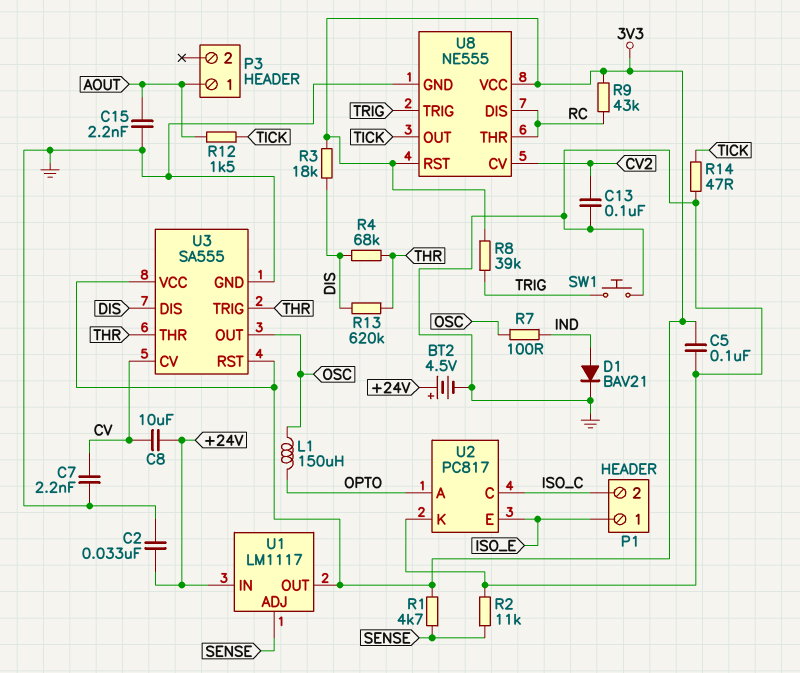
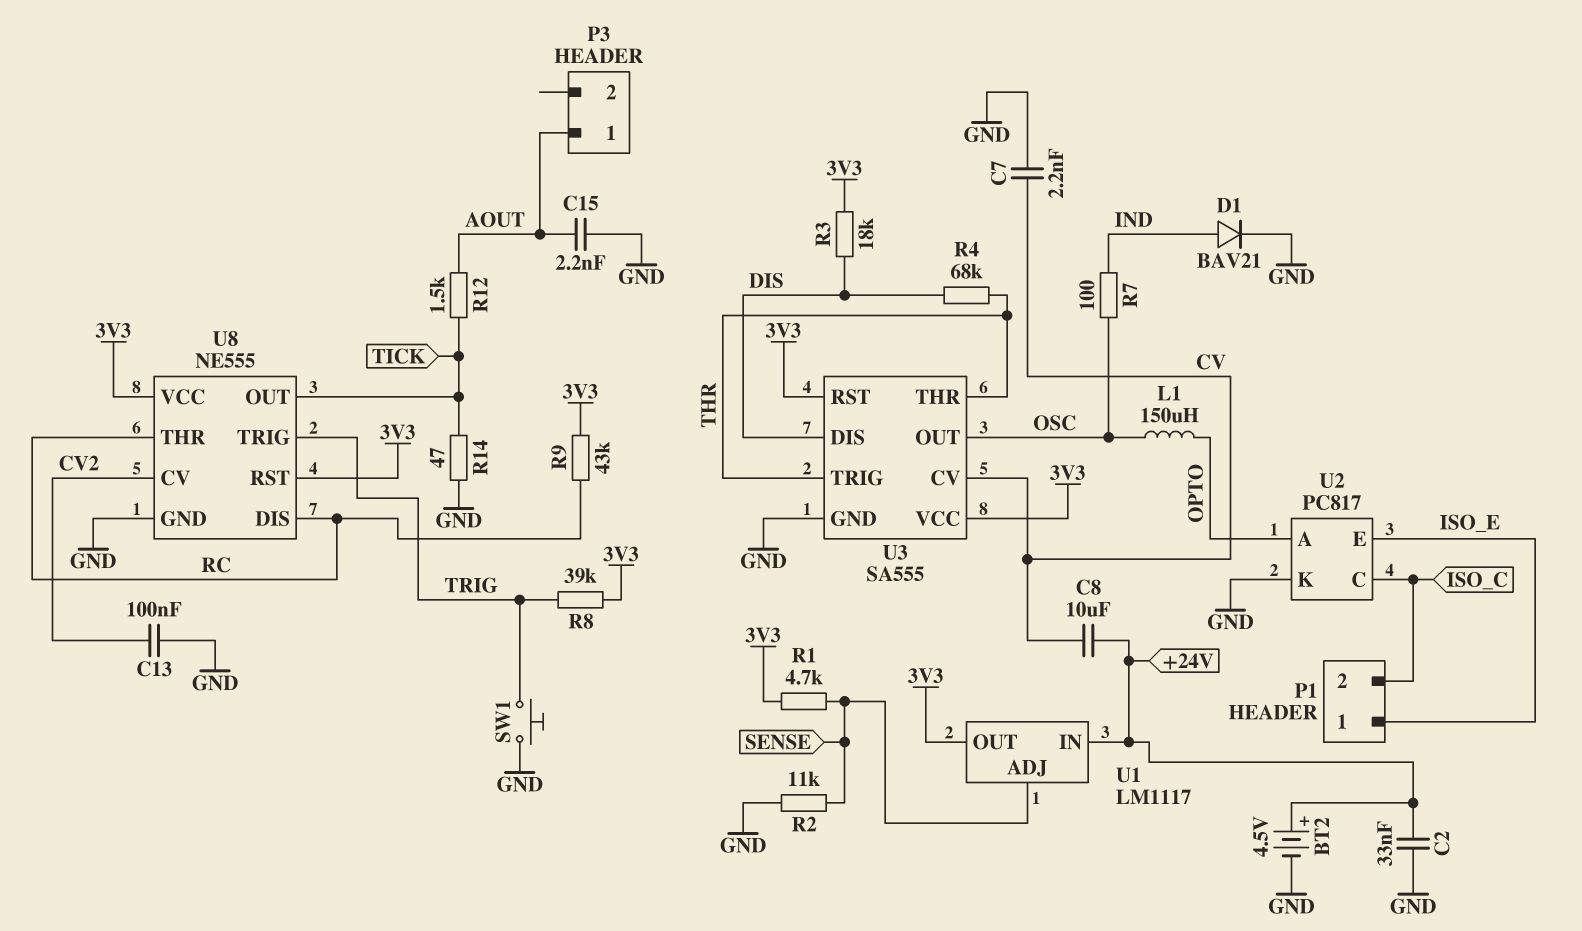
C5: 100nF (3V3, GND) -> none
R13: 620k (DIS, THR) -> none

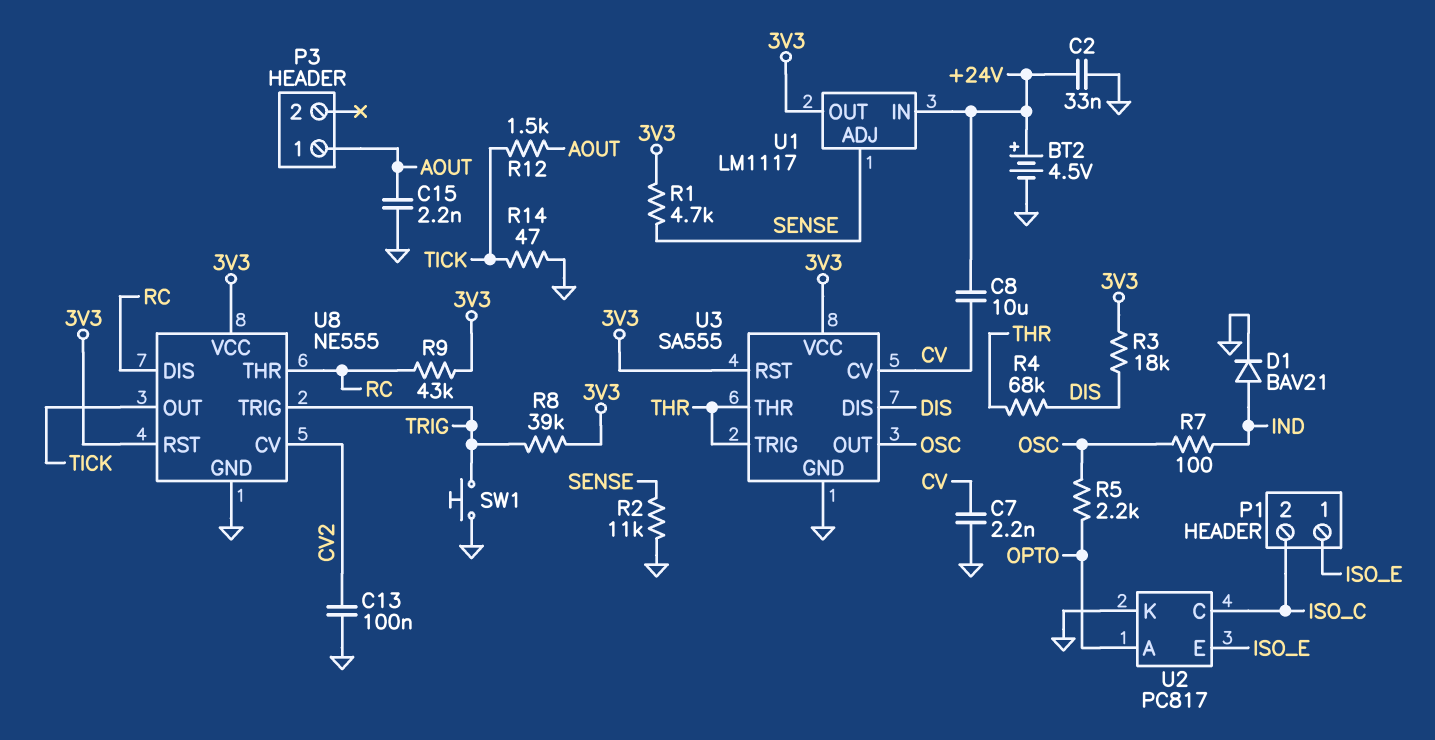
L1: 150uH (OPTO, OSC) -> none
R5: none -> 2.2k (OPTO, OSC)

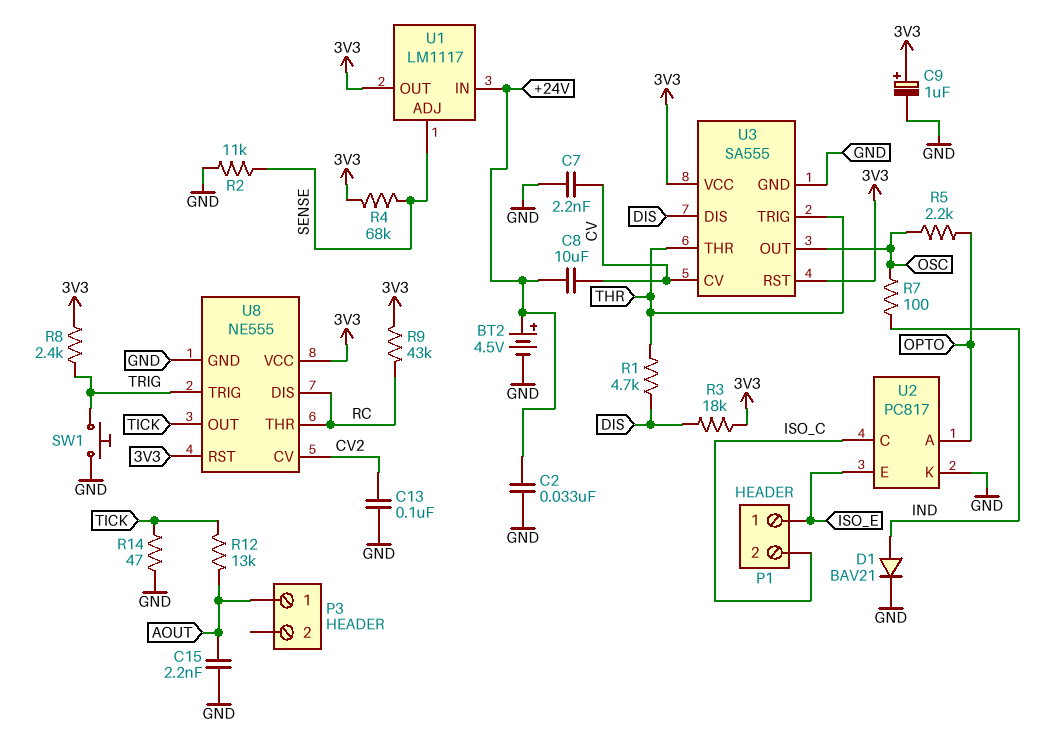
C9: none -> 1uF (plus 3V3, minus GND)
R1: 4.7k (3V3, SENSE) -> 4.7k (DIS, THR)
R4: 68k (DIS, THR) -> 68k (3V3, SENSE)
R8: 39k (3V3, TRIG) -> 2.4k (3V3, TRIG)
R12: 1.5k (AOUT, TICK) -> 13k (AOUT, TICK)

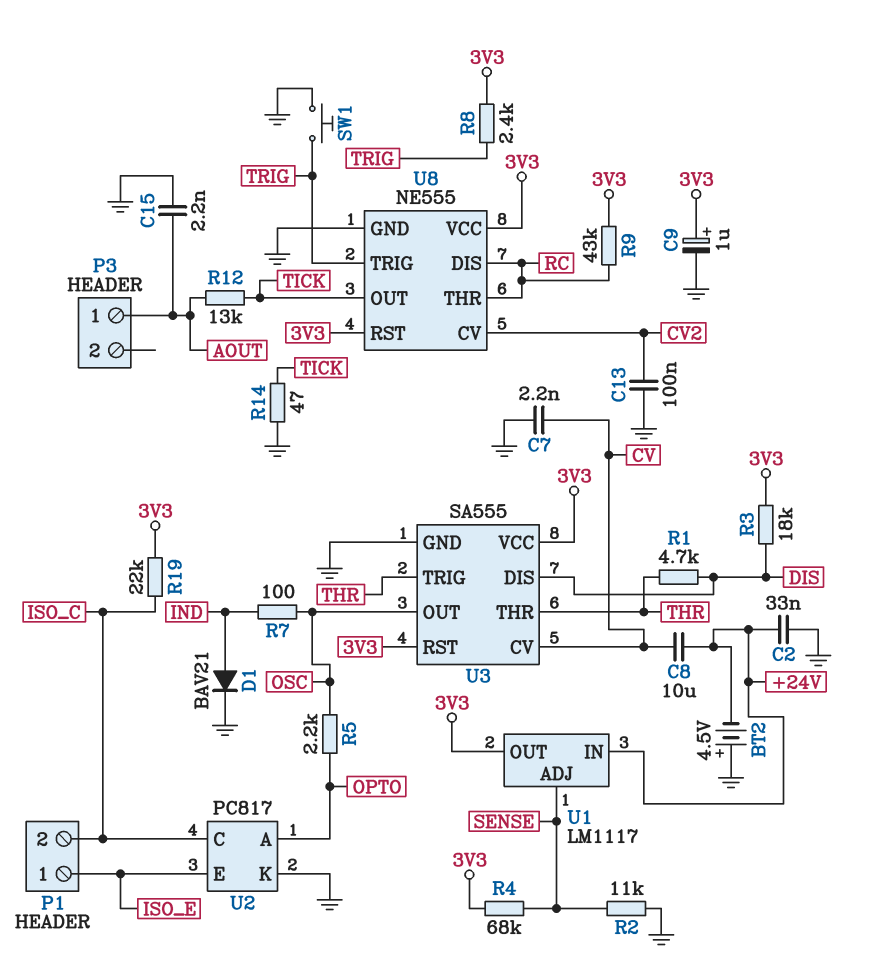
BT2: 4.5V (plus +24V, minus GND) -> 4.5V (plus GND, minus +24V)
R19: none -> 22k (3V3, ISO_C)

